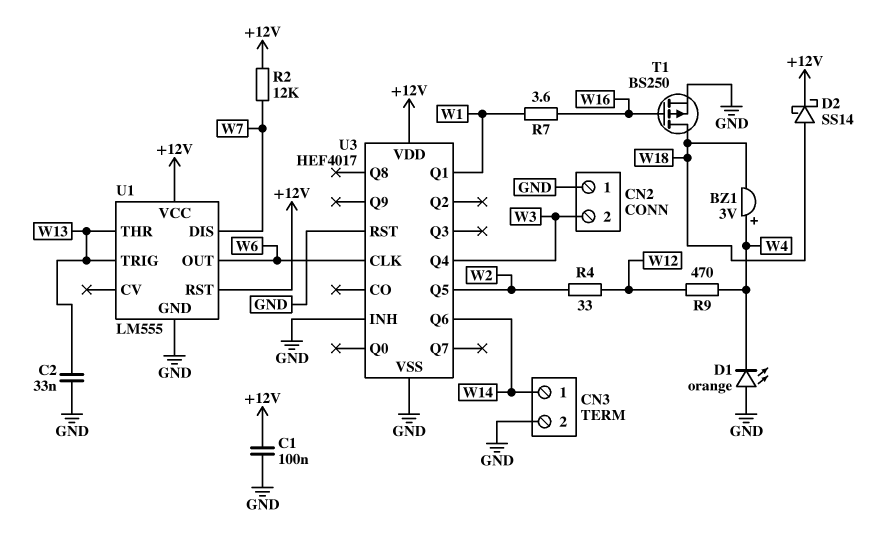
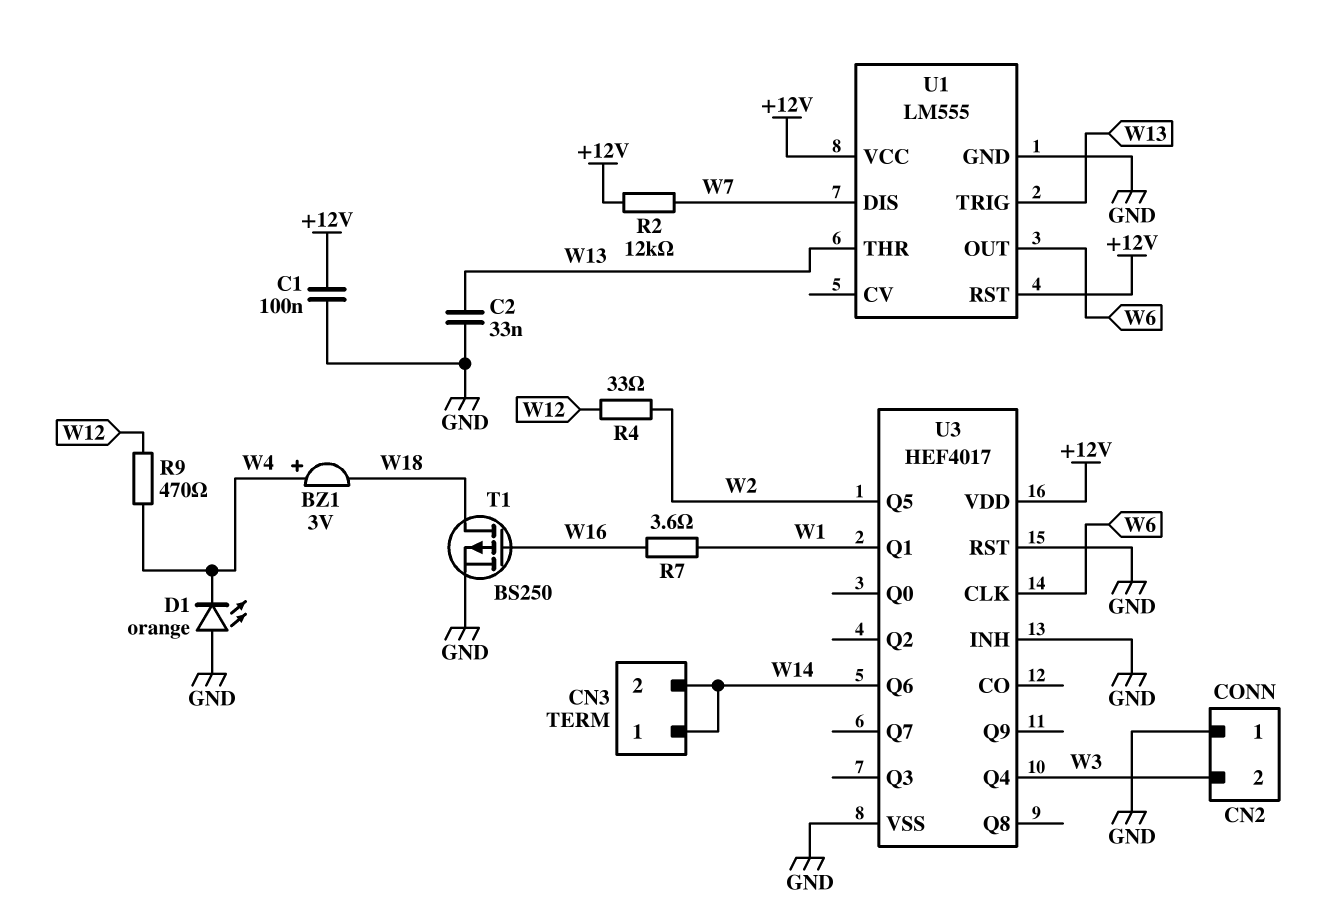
CN3 pin 2: GND -> W14
D2: schottky SS14 (A W18, K +12V) -> none

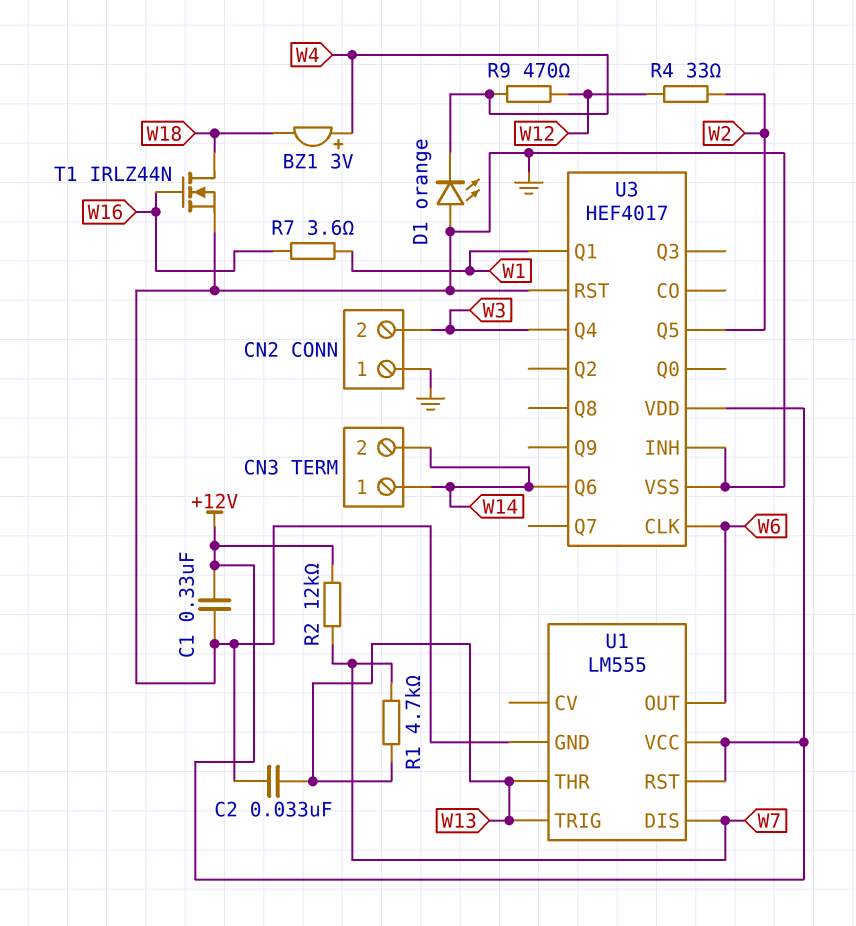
C1: 100nF (+12V, GND) -> 330nF (+12V, GND)
R1: none -> 4.7k (W7, W13)
T1: PMOS BS250 (G W16, D W18, S GND) -> NMOS IRLZ44N (G W16, D W18, S GND)

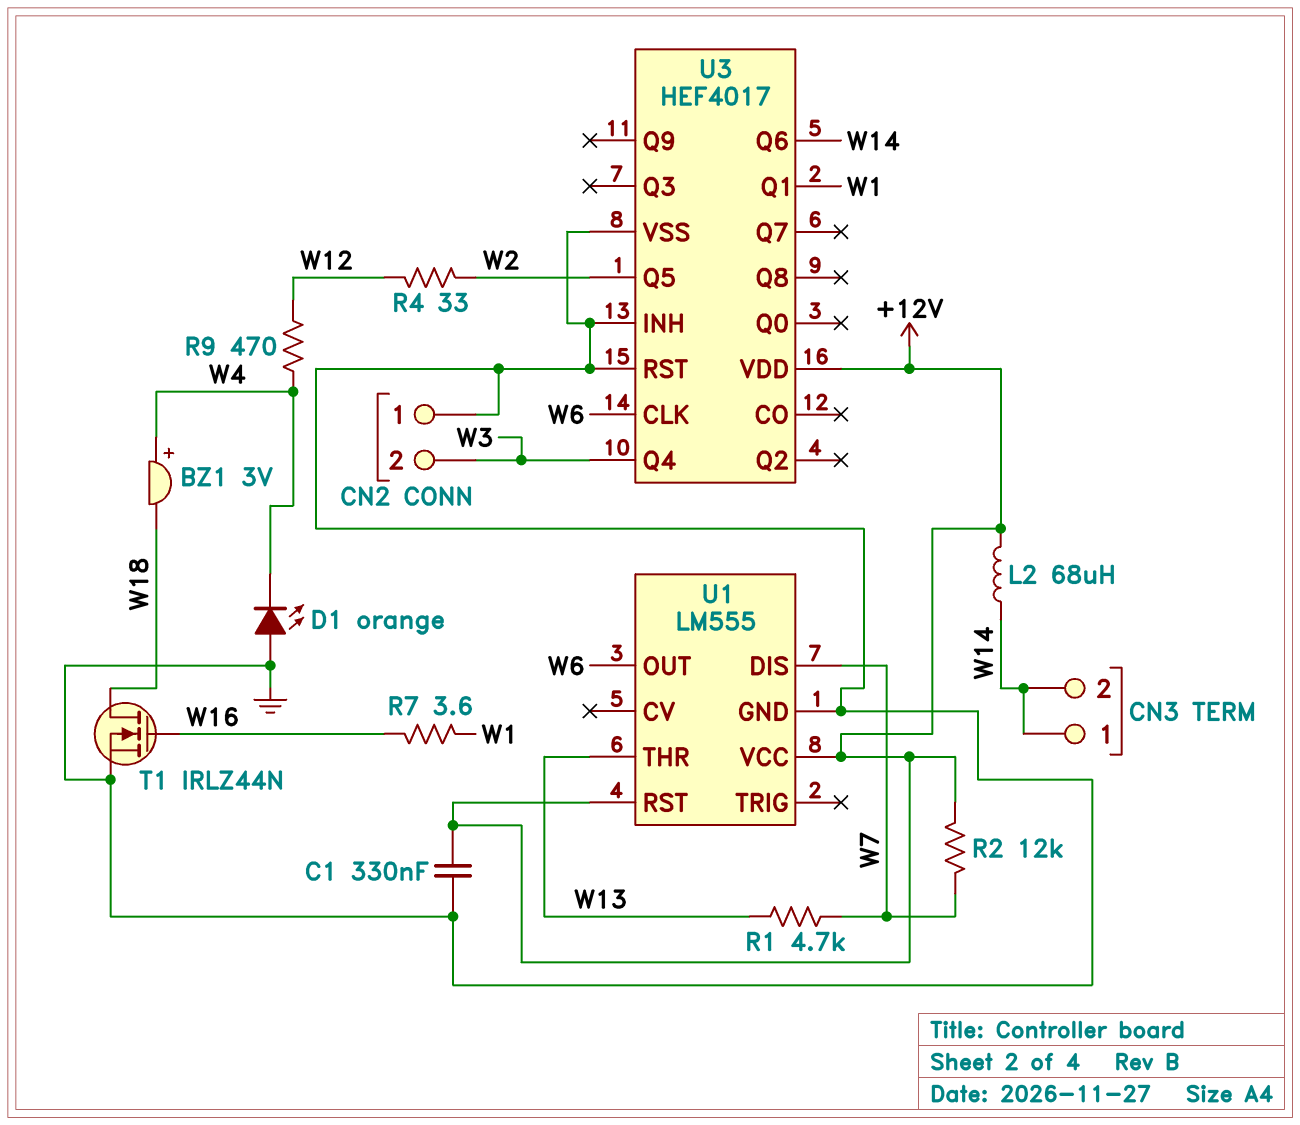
C2: 33nF (GND, W13) -> none
L2: none -> 68uH (+12V, W14)
U1 pin TRIG: W13 -> none

